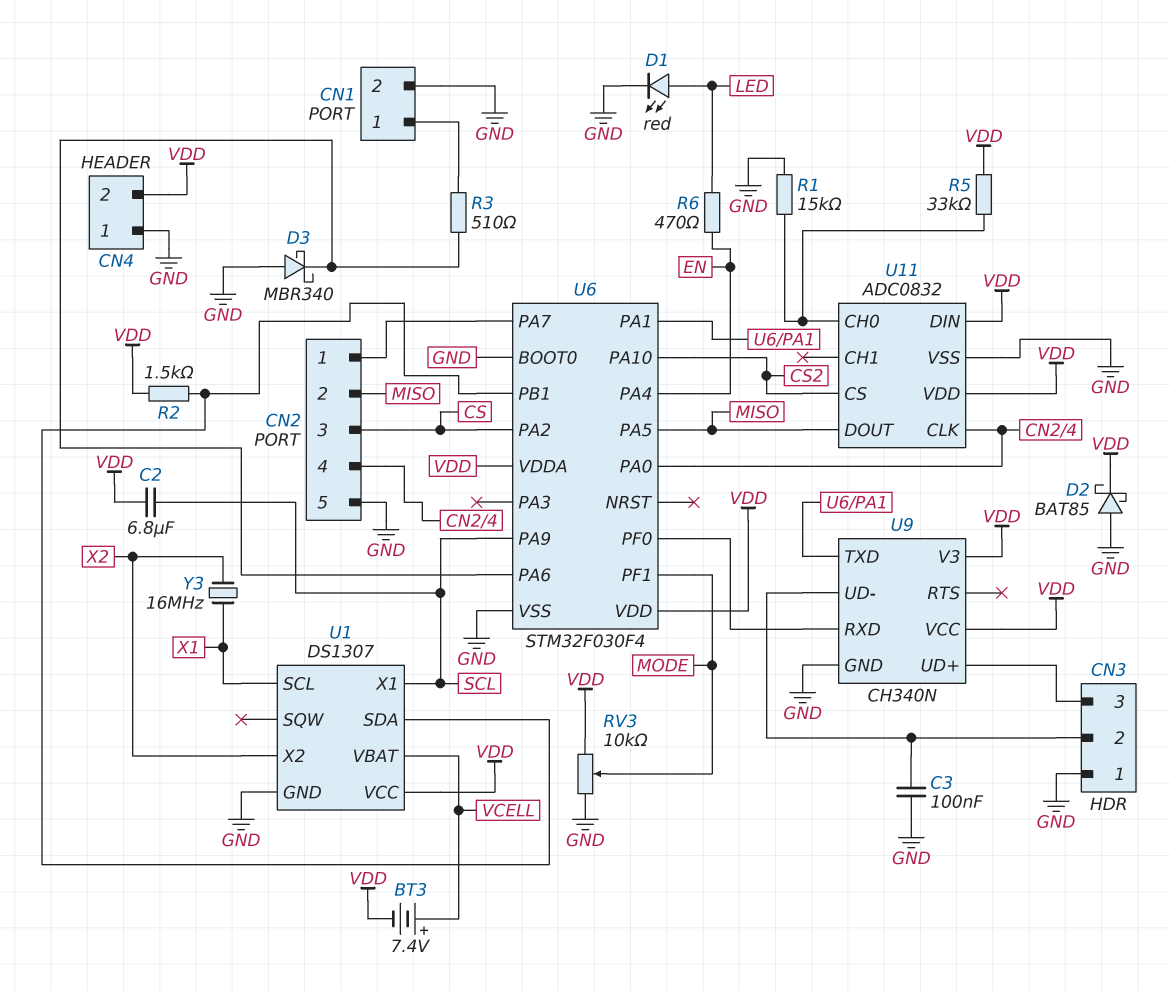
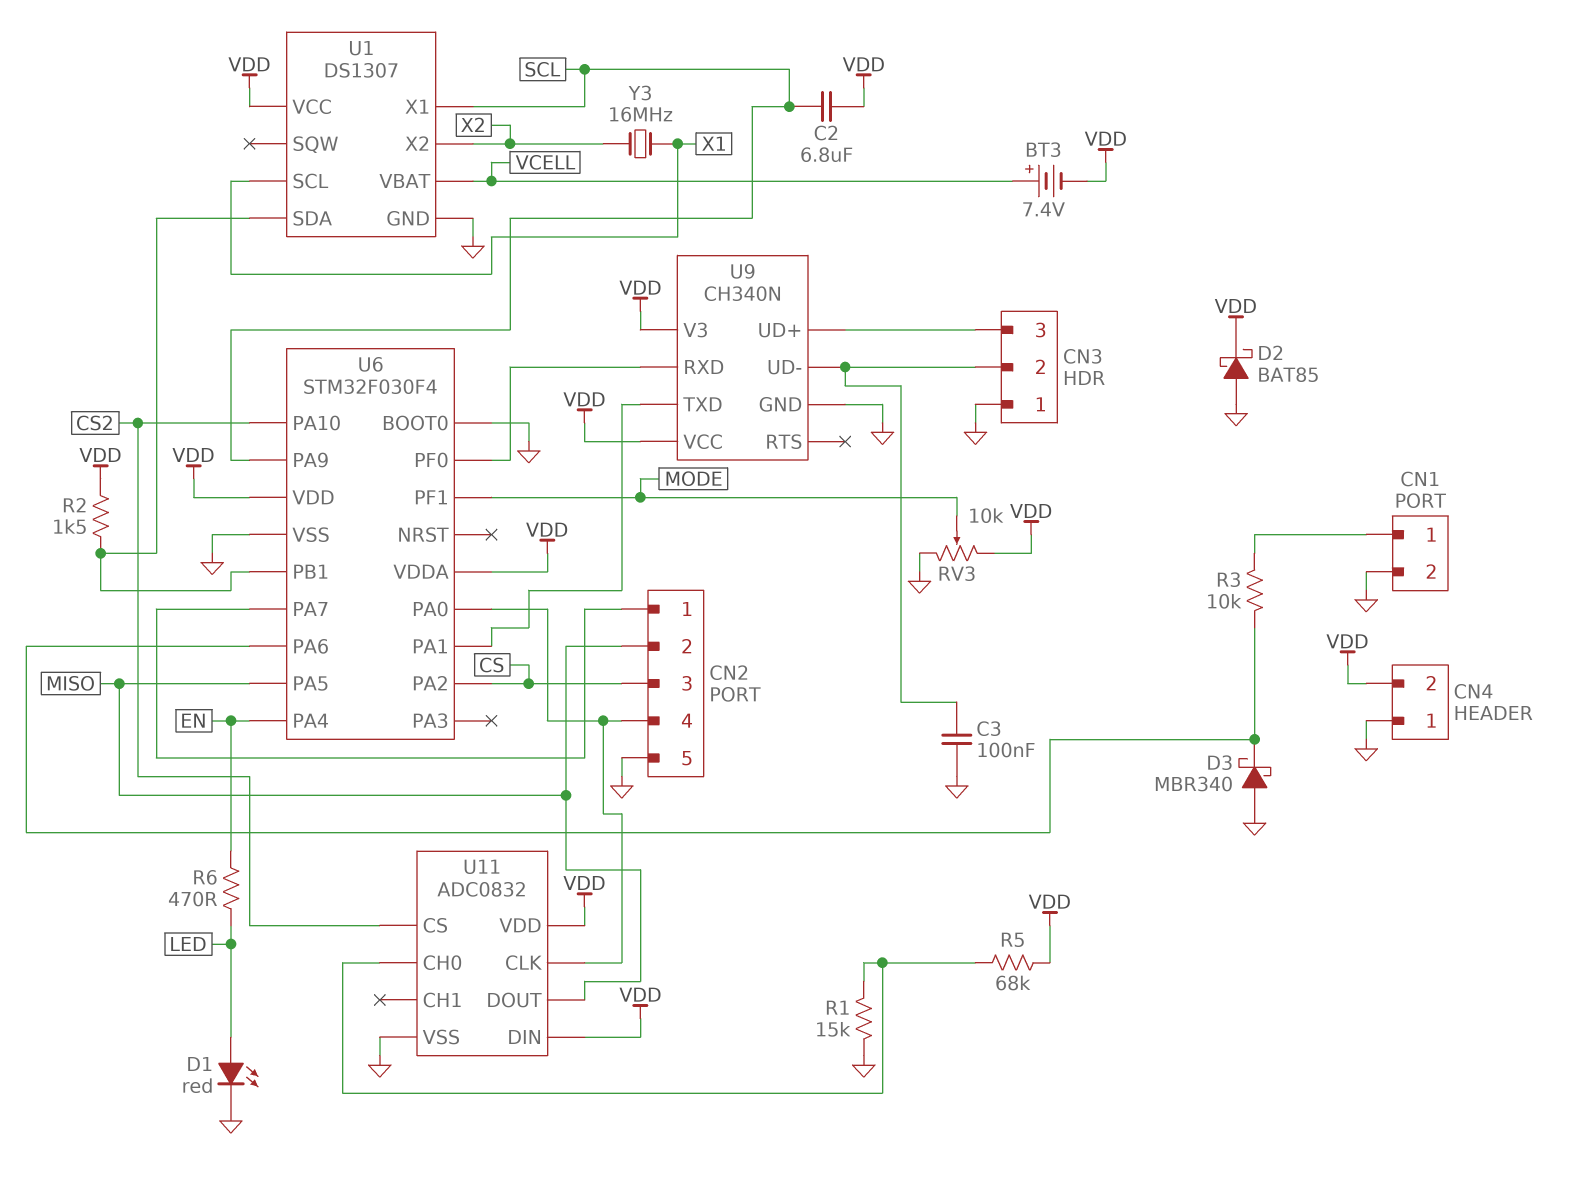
R3: 510 (CN1/1, U6/PA6) -> 10k (CN1/1, U6/PA6)
R5: 33k (U11/CH0, VDD) -> 68k (U11/CH0, VDD)

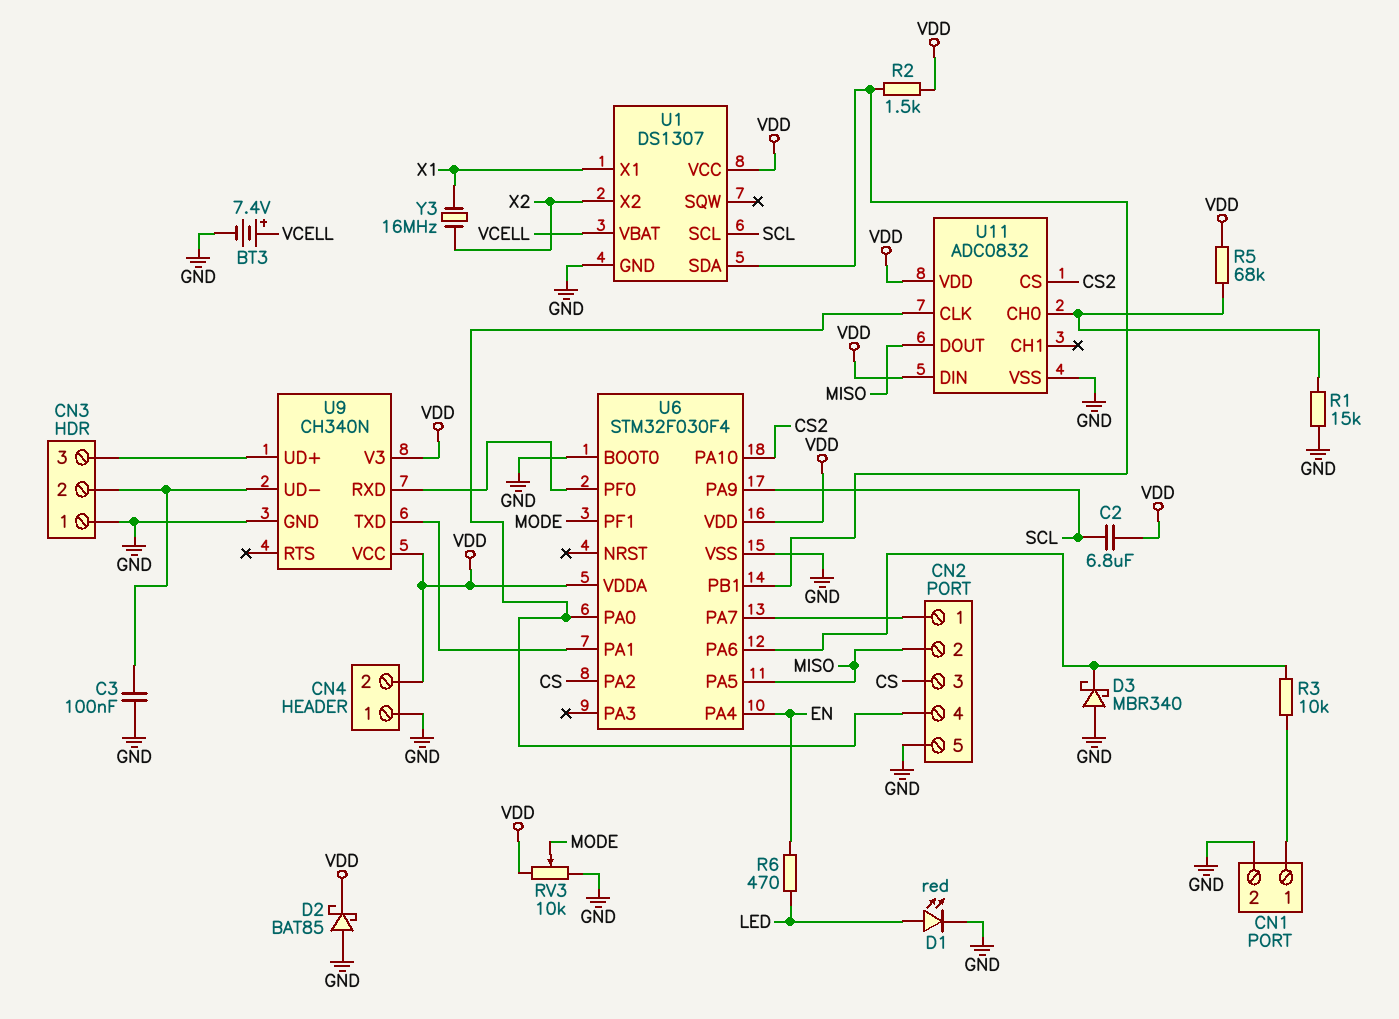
BT3: 7.4V (plus VCELL, minus VDD) -> 7.4V (plus VCELL, minus GND)
U1 pin SCL: X1 -> SCL
U1 pin X1: SCL -> X1

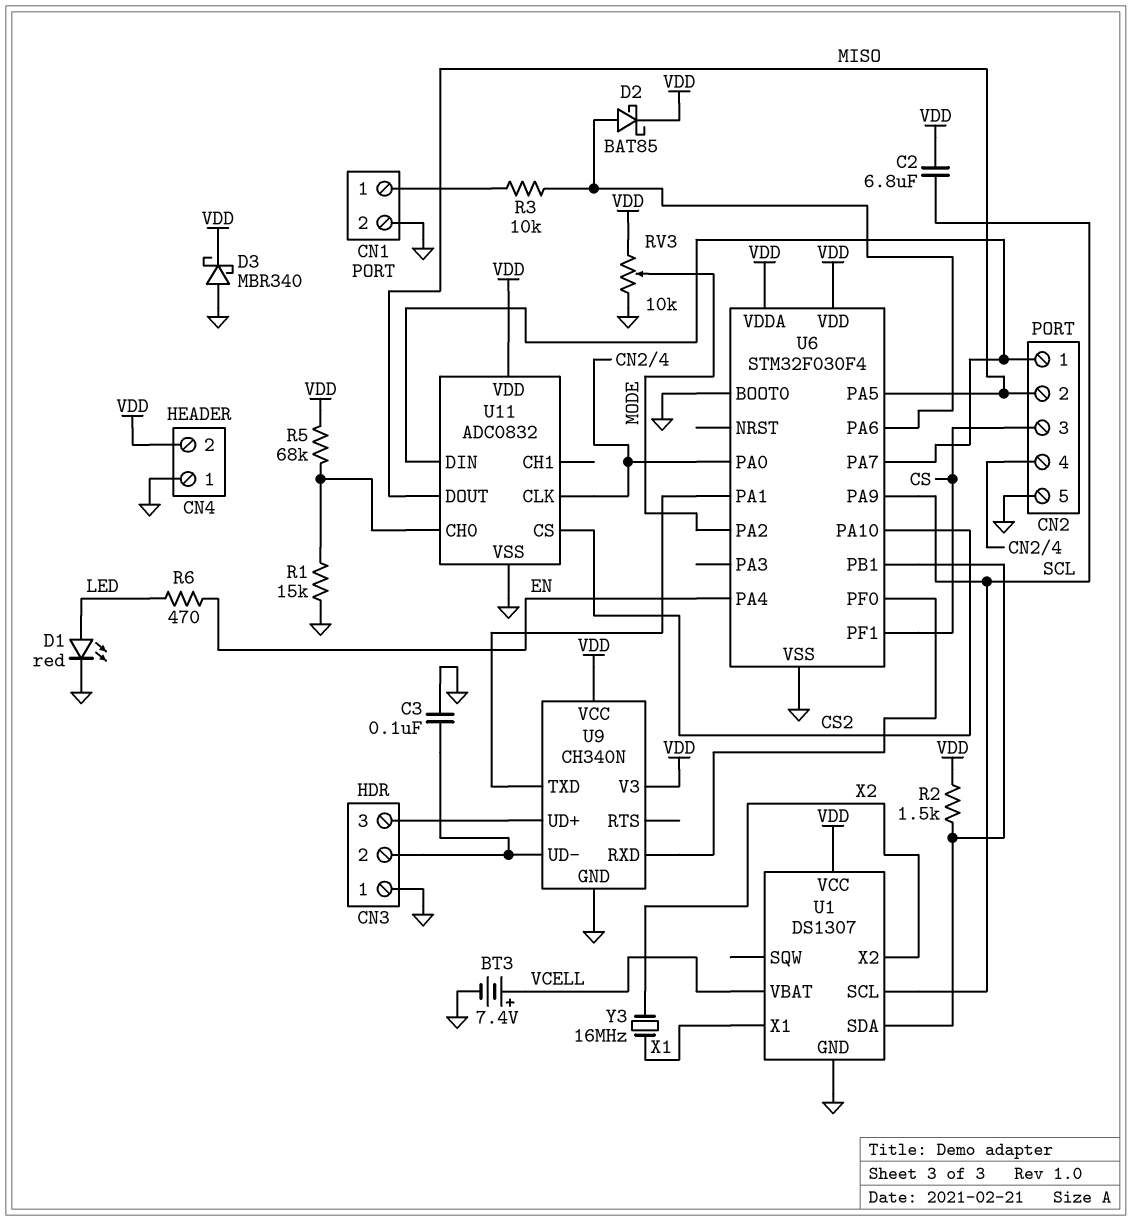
D2: schottky BAT85 (A GND, K VDD) -> schottky BAT85 (A U6/PA6, K VDD)
D3: schottky MBR340 (A GND, K U6/PA6) -> schottky MBR340 (A GND, K VDD)
U6 pin PA2: CS -> MODE
U6 pin PF1: MODE -> CS
U11 pin DIN: VDD -> CN2/1

